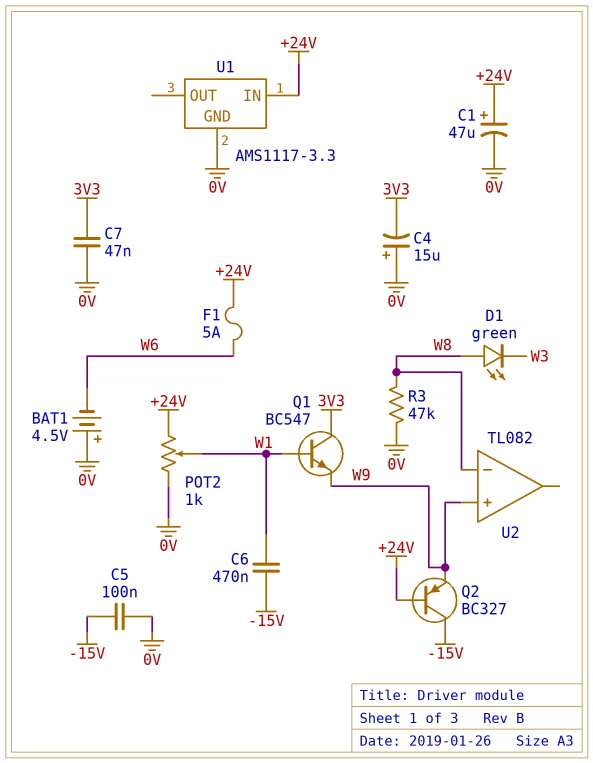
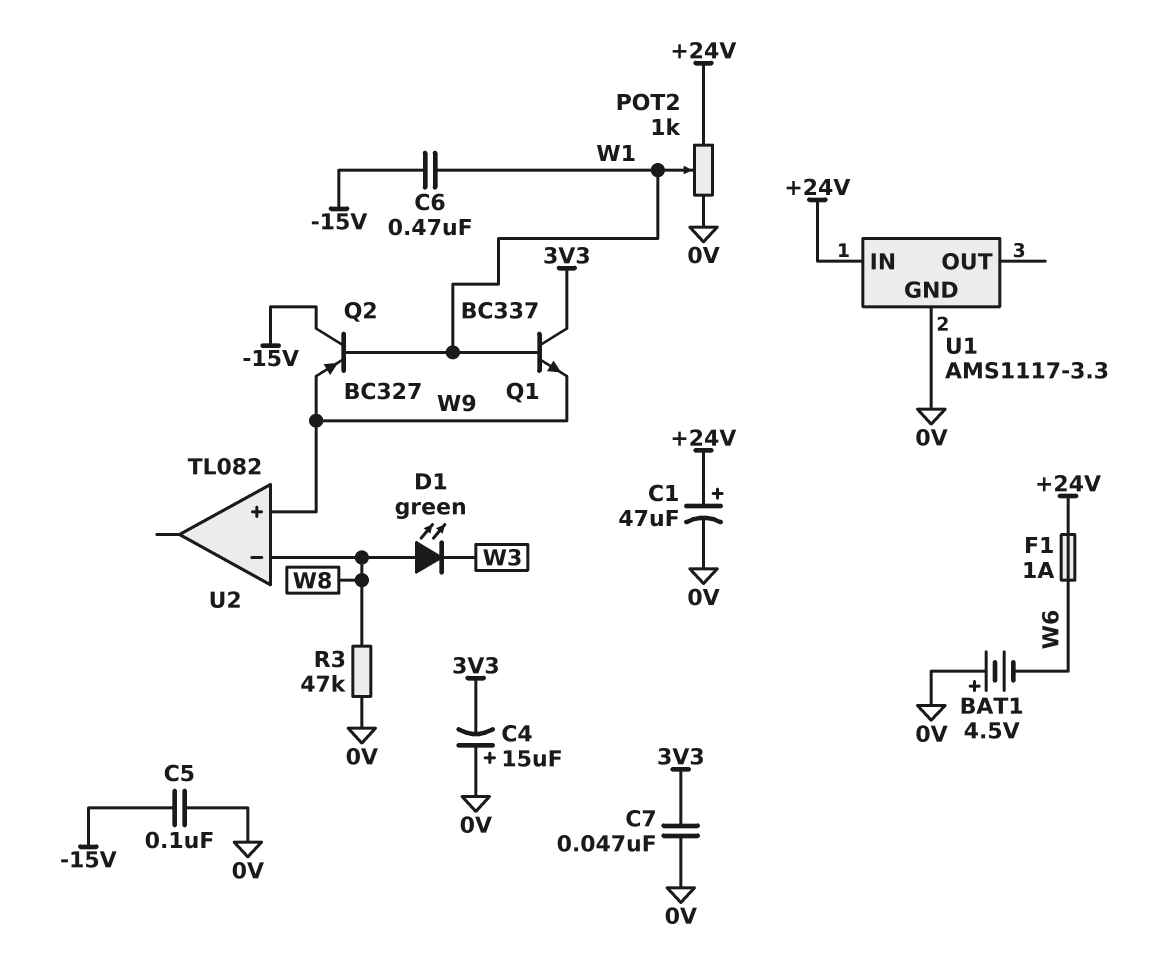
F1: 5A (+24V, W6) -> 1A (+24V, W6)
Q1: NPN BC547 (B W1, C 3V3, E W9) -> NPN BC337 (B W1, C 3V3, E W9)
Q2: PNP BC327 (B +24V, C -15V, E W9) -> PNP BC327 (B W1, C -15V, E W9)

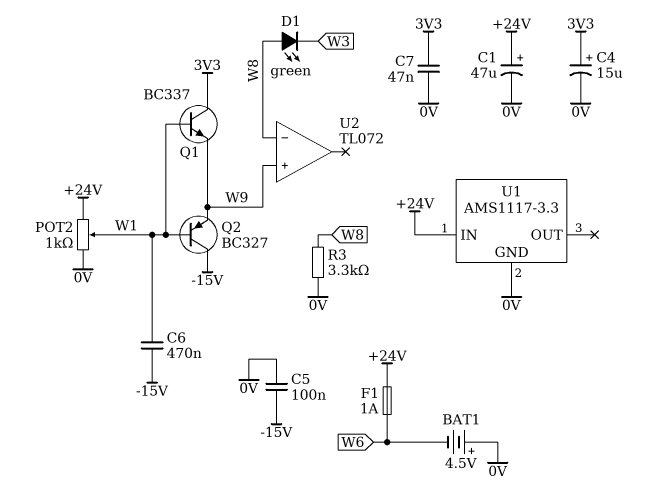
C4: 15uF (plus 0V, minus 3V3) -> 15uF (plus 3V3, minus 0V)
R3: 47k (0V, W8) -> 3.3k (0V, W8)
U2: TL082 -> TL072

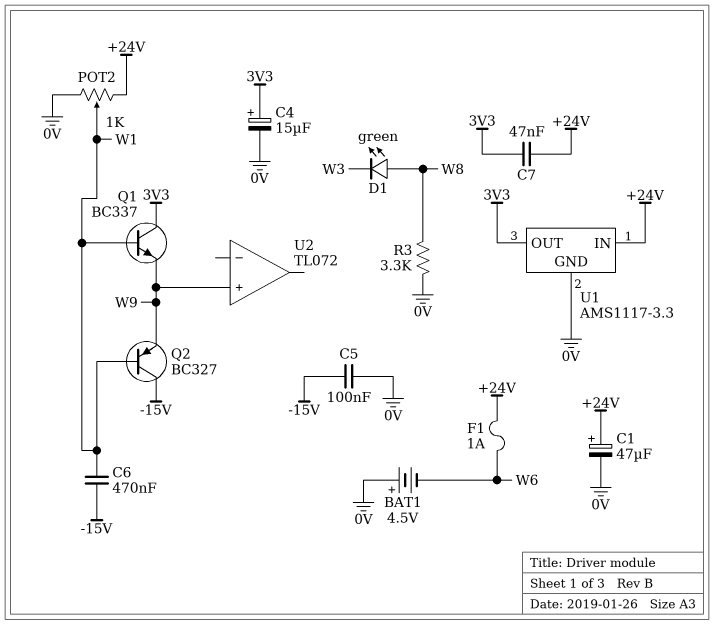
C7: 47nF (0V, 3V3) -> 47nF (+24V, 3V3)
U1 pin OUT: none -> 3V3
U2 pin in-: W8 -> none

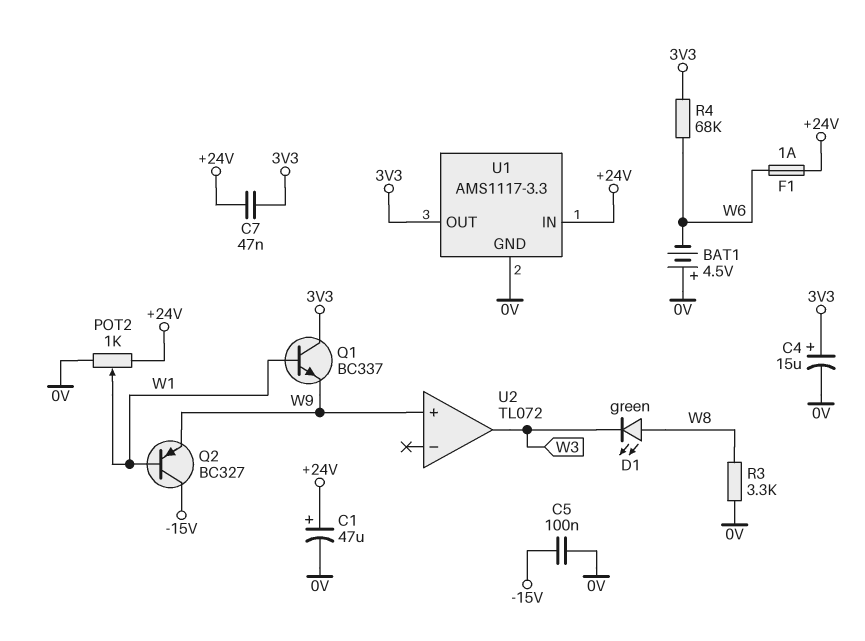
C6: 470nF (-15V, W1) -> none
R4: none -> 68k (3V3, W6)
U2 pin out: none -> W3

